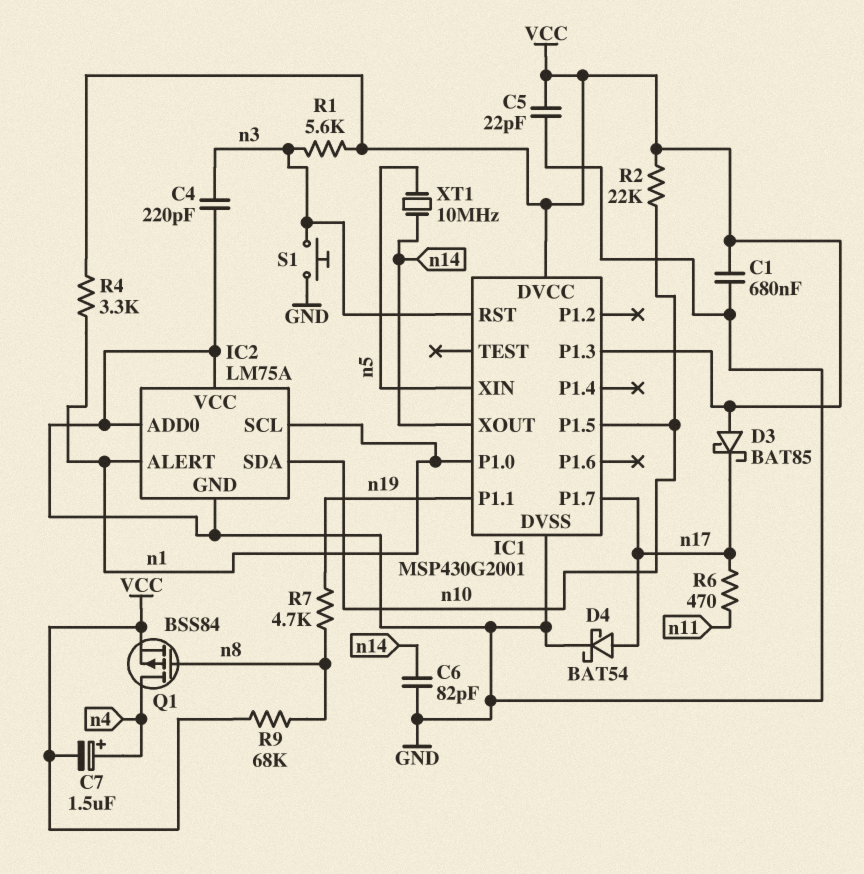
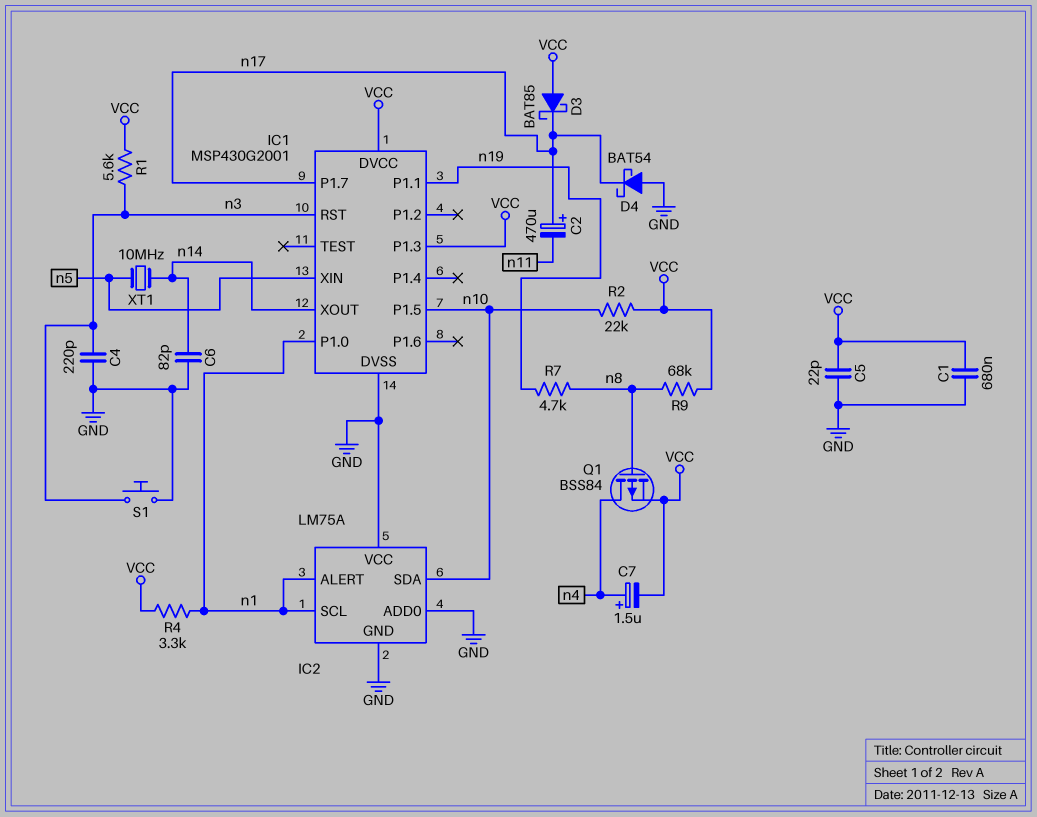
C2: none -> 470uF (plus n17, minus n11)
D4: schottky BAT54 (A n17, K GND) -> schottky BAT54 (A GND, K n17)
R6: 470 (n11, n17) -> none

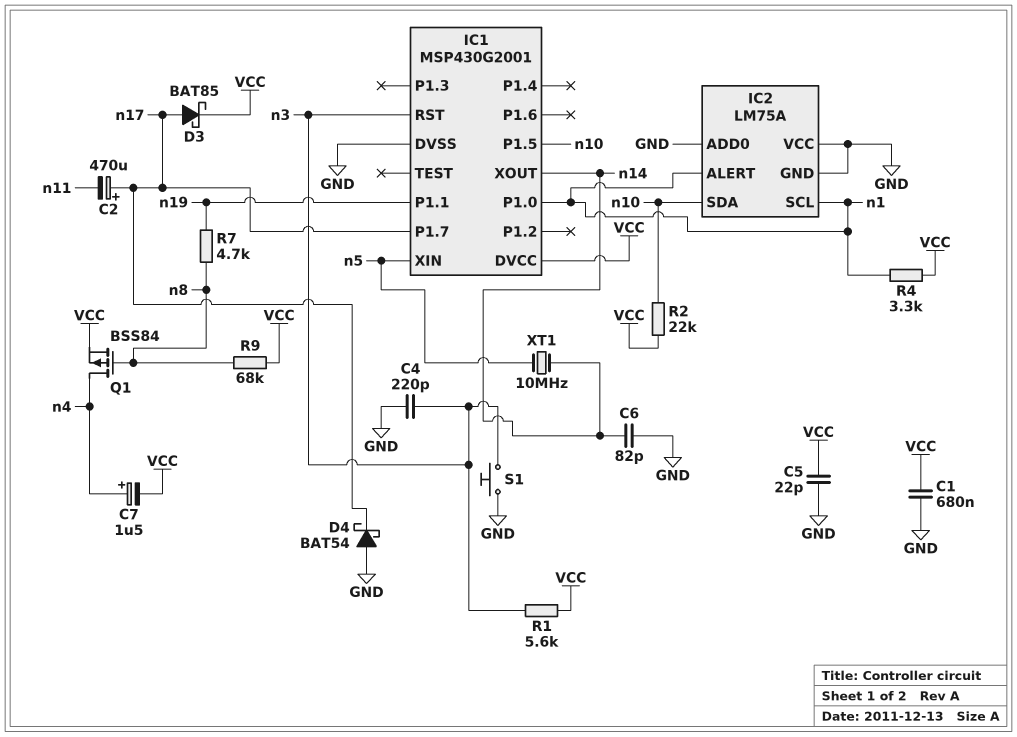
D3: schottky BAT85 (A VCC, K n17) -> schottky BAT85 (A n17, K VCC)
IC1 pin P1.3: VCC -> none

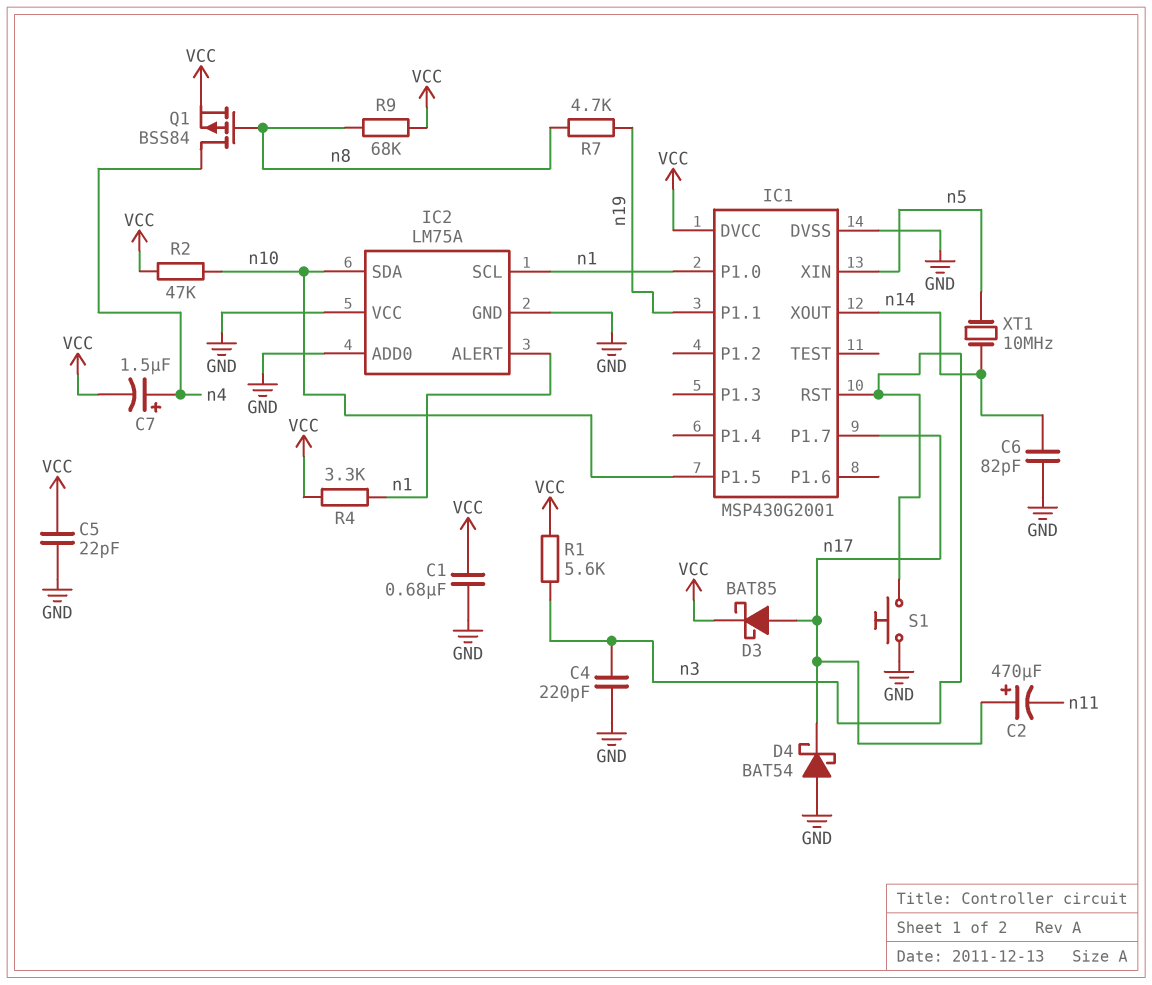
R2: 22k (VCC, n10) -> 47k (VCC, n10)

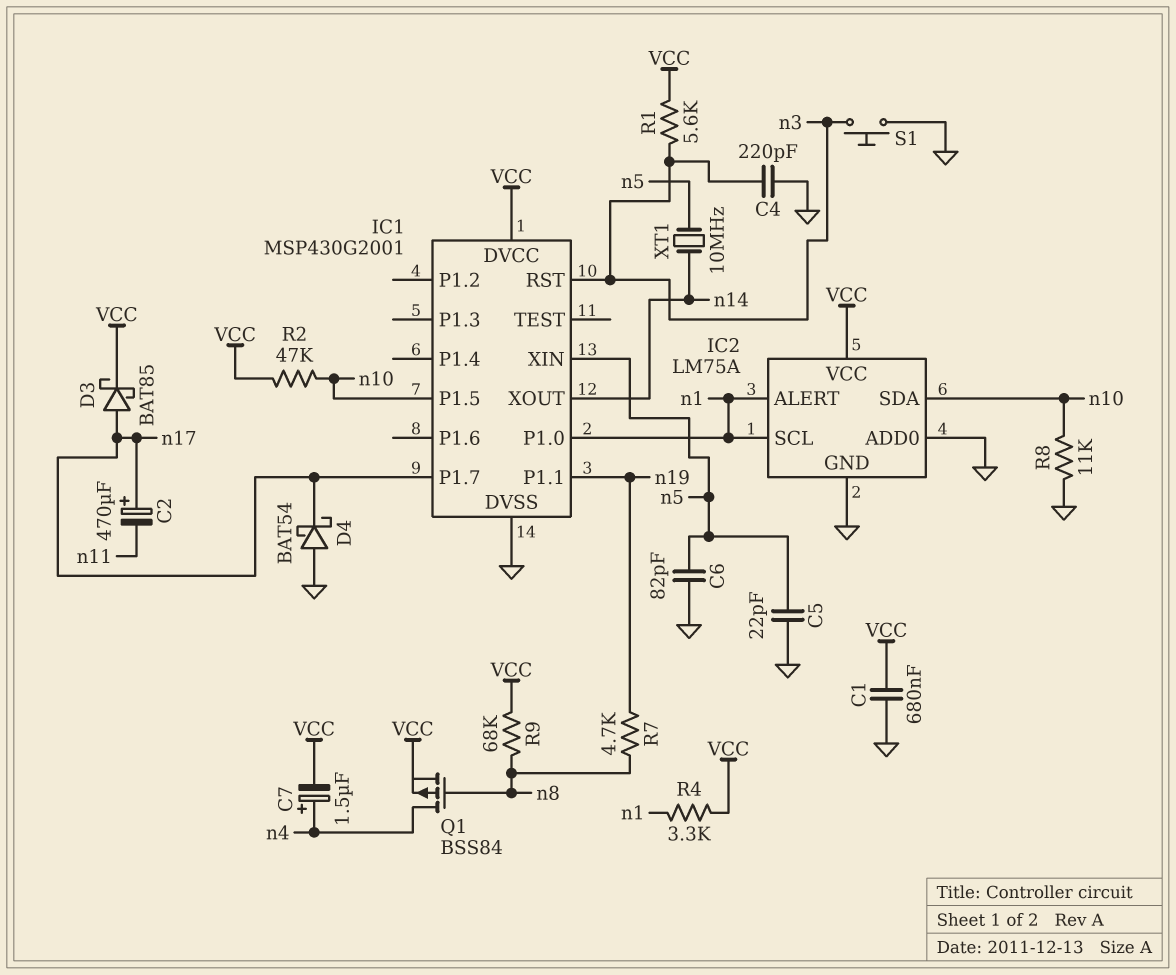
C5: 22pF (GND, VCC) -> 22pF (GND, n5)
C6: 82pF (GND, n14) -> 82pF (GND, n5)
IC2 pin VCC: GND -> VCC
R8: none -> 11k (GND, n10)

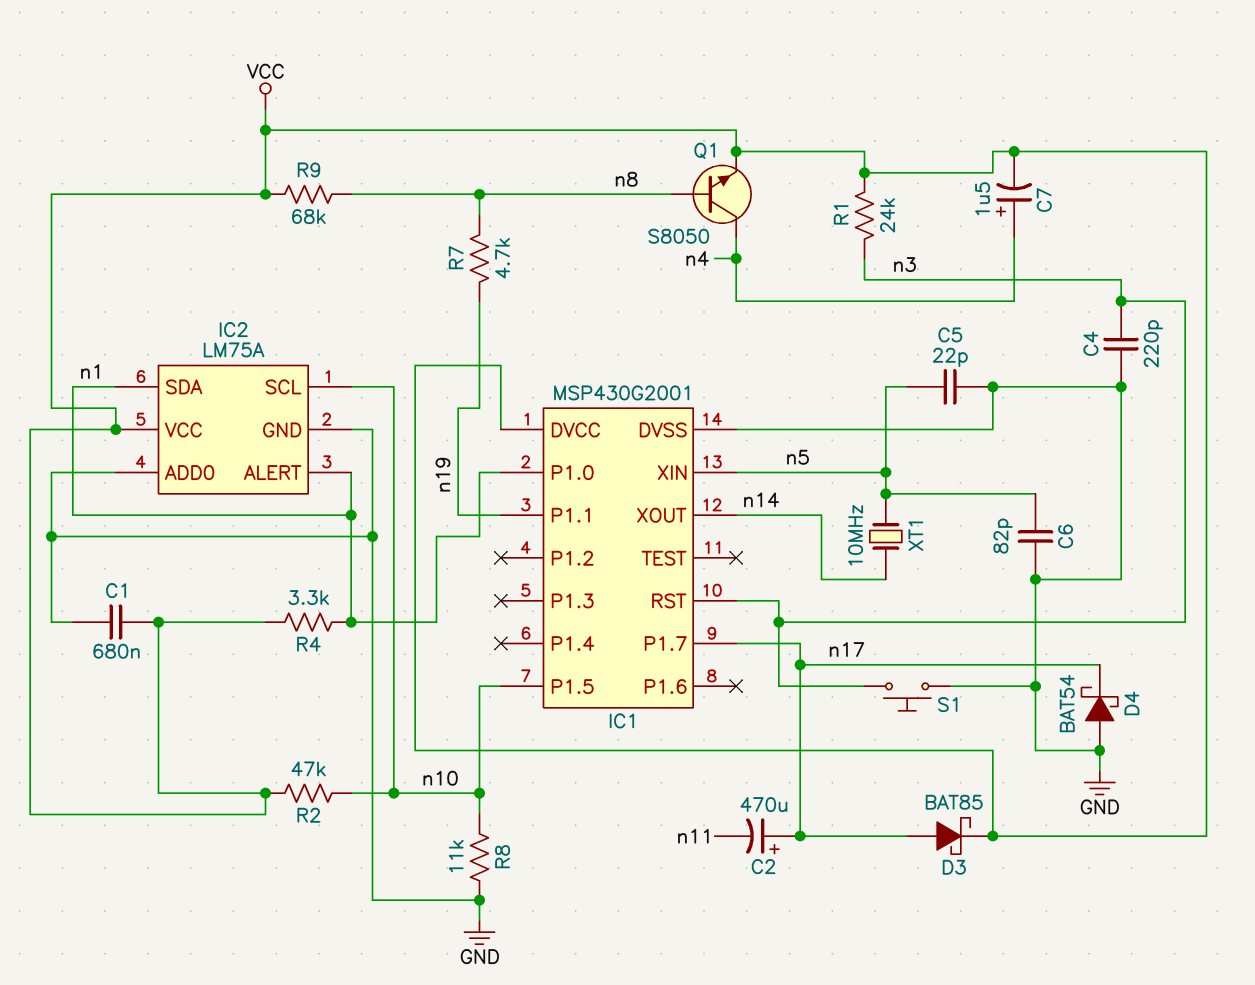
IC2 pin SCL: n1 -> n10
IC2 pin SDA: n10 -> n1
Q1: PMOS BSS84 (G n8, D n4, S VCC) -> NPN S8050 (B n8, C n4, E VCC)
R1: 5.6k (VCC, n3) -> 24k (VCC, n3)

